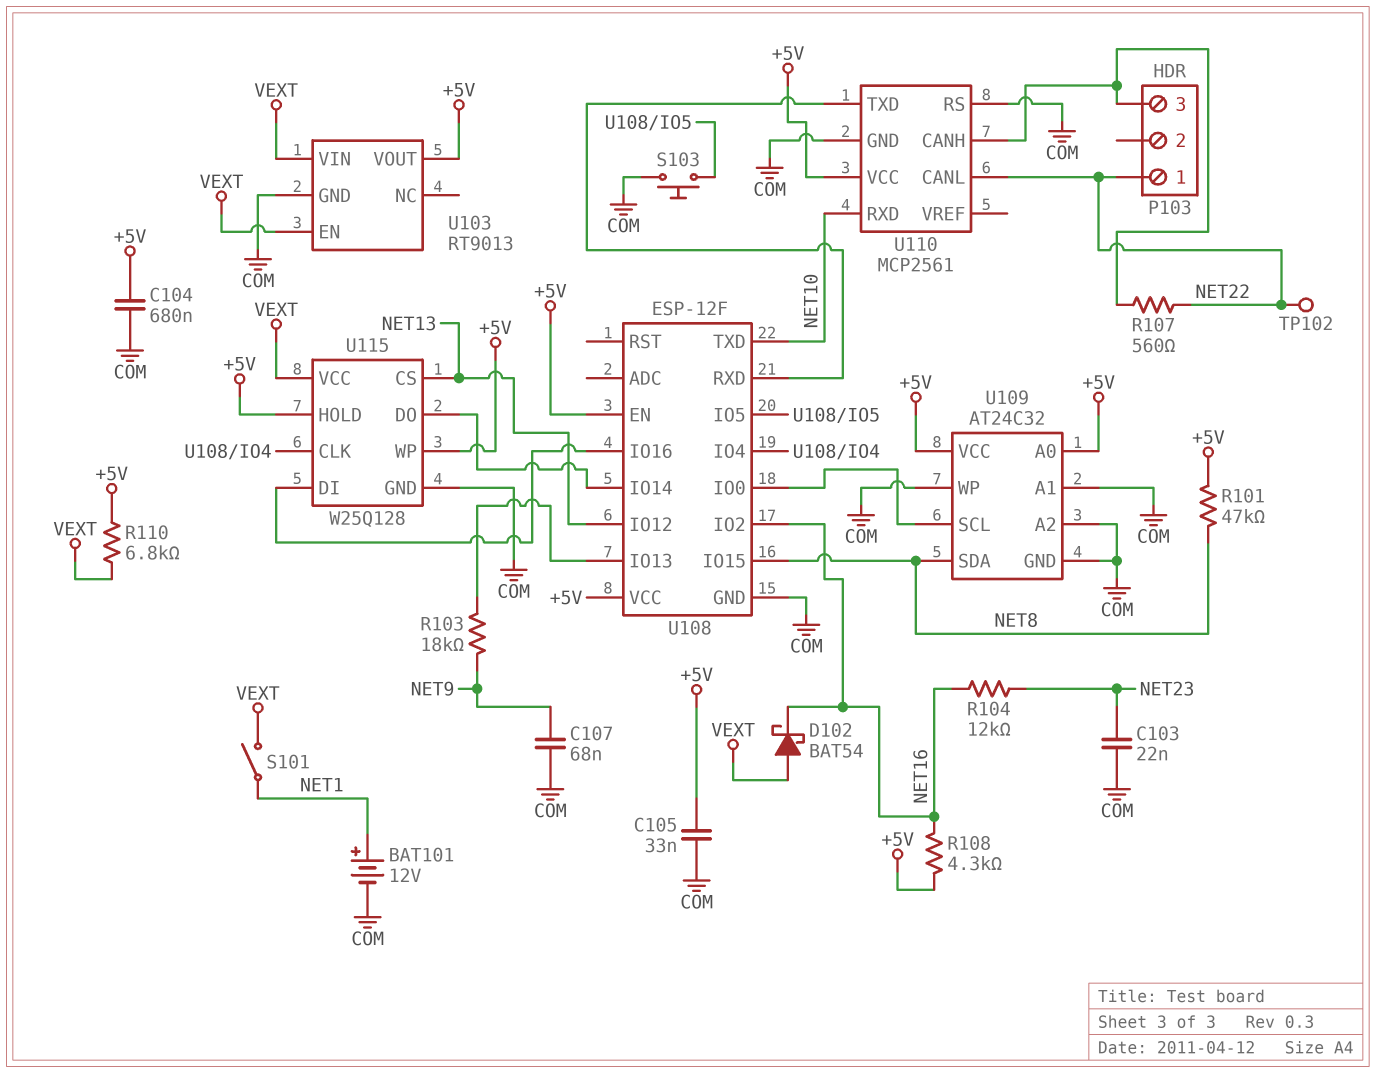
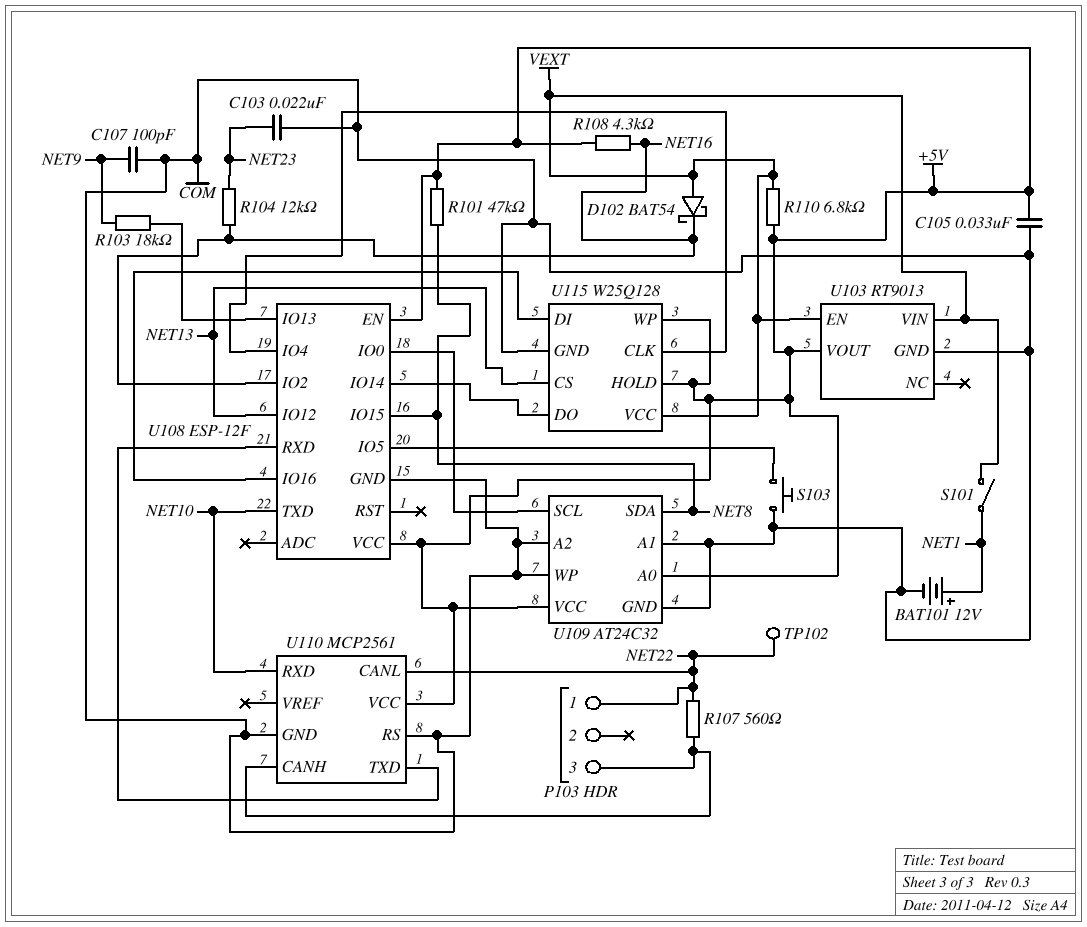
C104: 680nF (+5V, COM) -> none
C107: 68nF (COM, NET9) -> 100pF (COM, NET9)

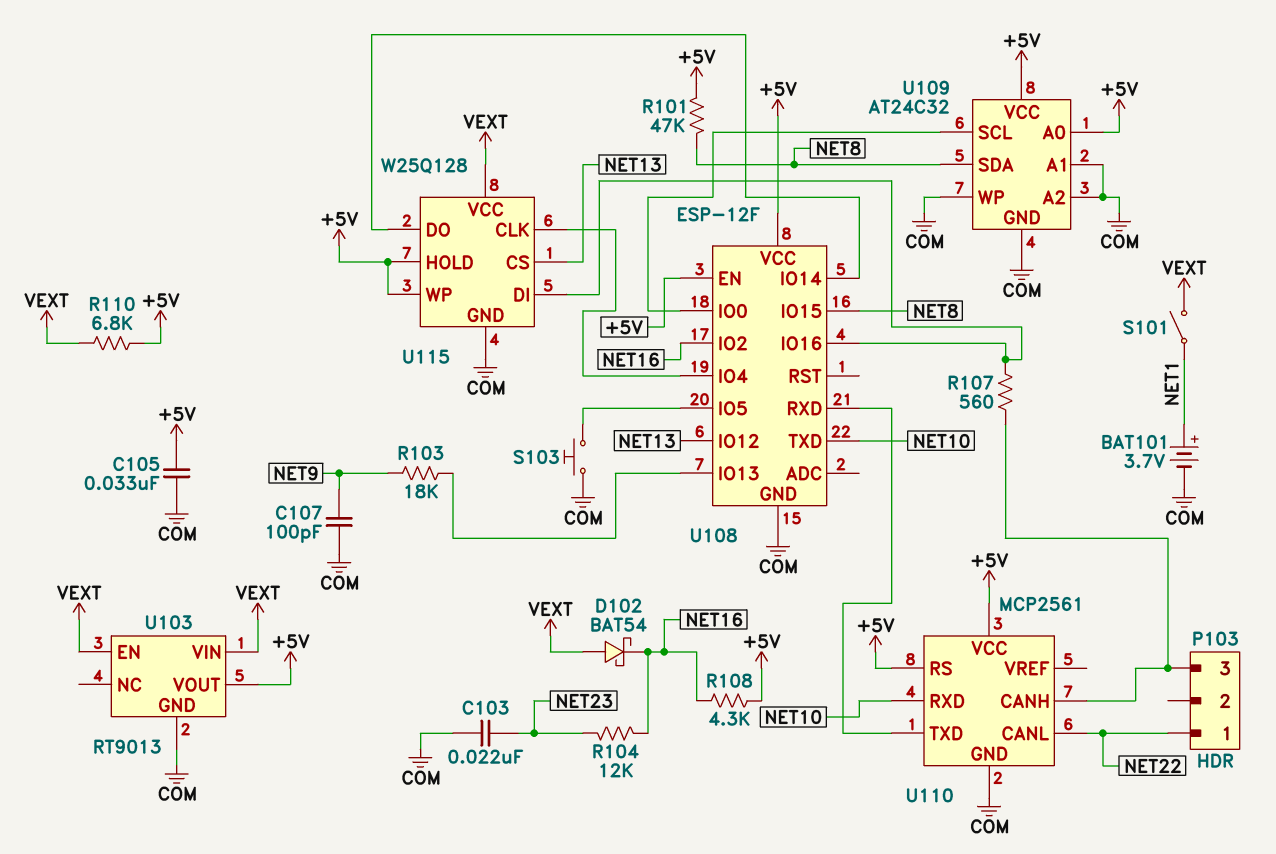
BAT101: 12V (plus NET1, minus COM) -> 3.7V (plus NET1, minus COM)
R107: 560 (NET22, P103/3) -> 560 (P103/3, U108/IO16)
TP102: test point (NET22) -> none
U110 pin RS: COM -> +5V

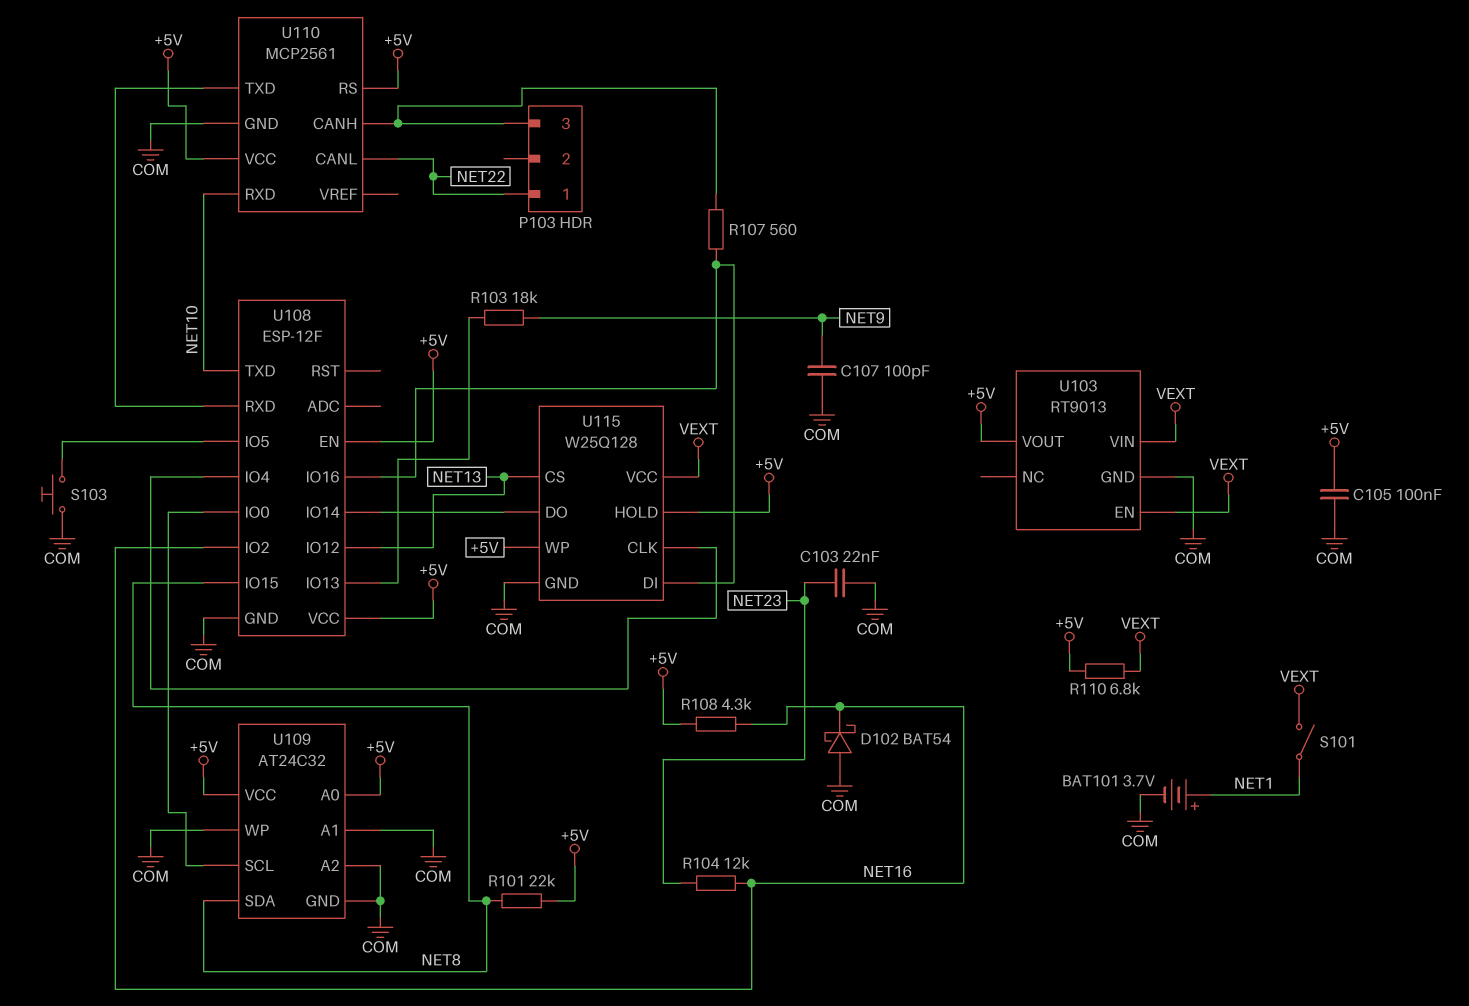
C105: 33nF (+5V, COM) -> 100nF (+5V, COM)
D102: schottky BAT54 (A VEXT, K NET16) -> schottky BAT54 (A COM, K NET16)
R101: 47k (+5V, NET8) -> 22k (+5V, NET8)

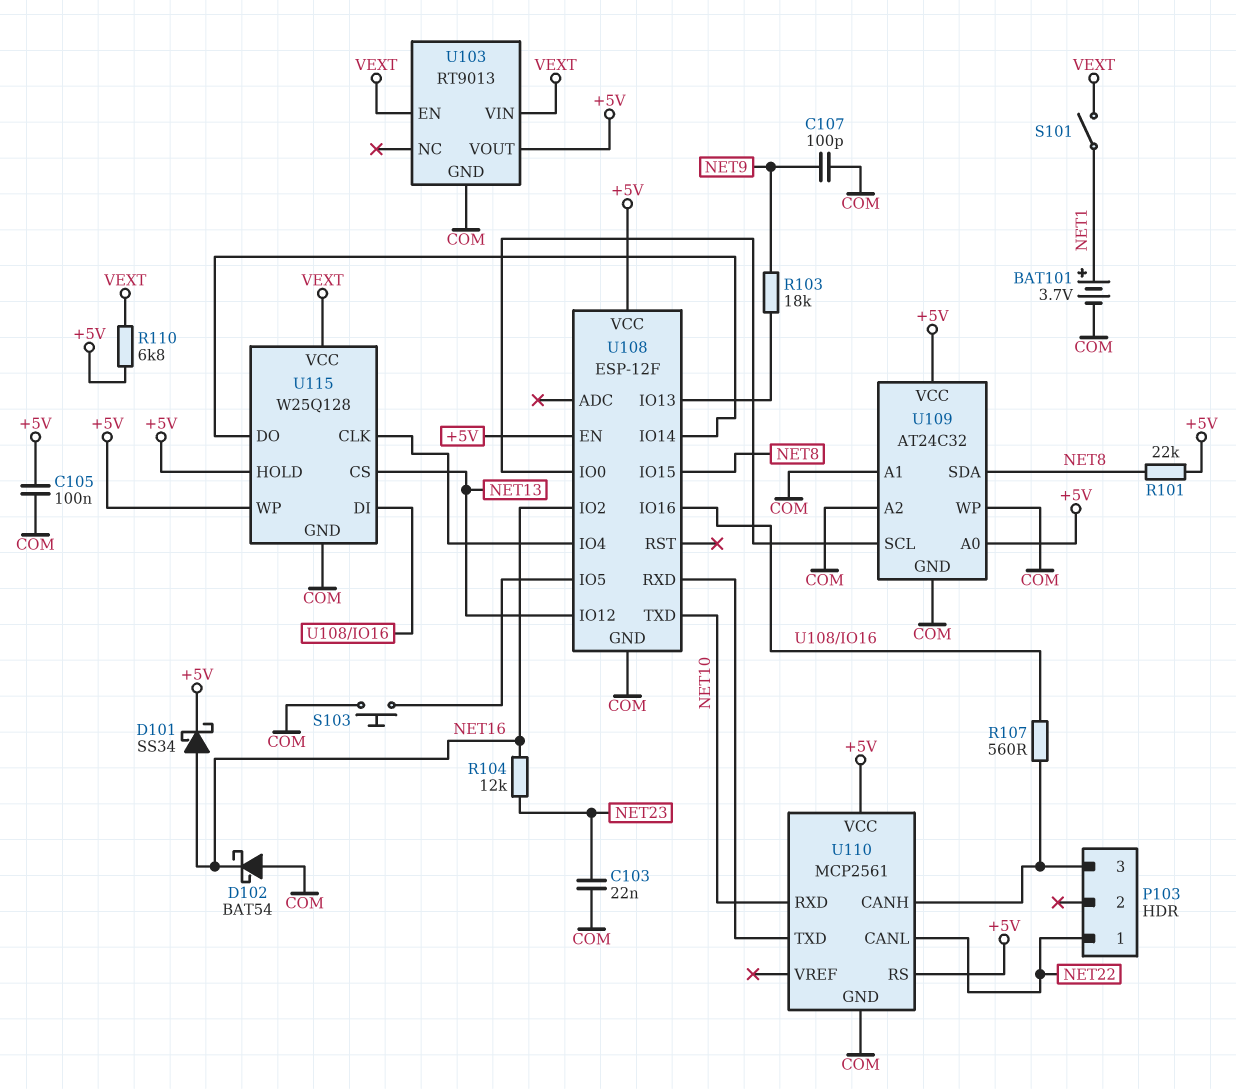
D101: none -> schottky SS34 (A NET16, K +5V)
R108: 4.3k (+5V, NET16) -> none

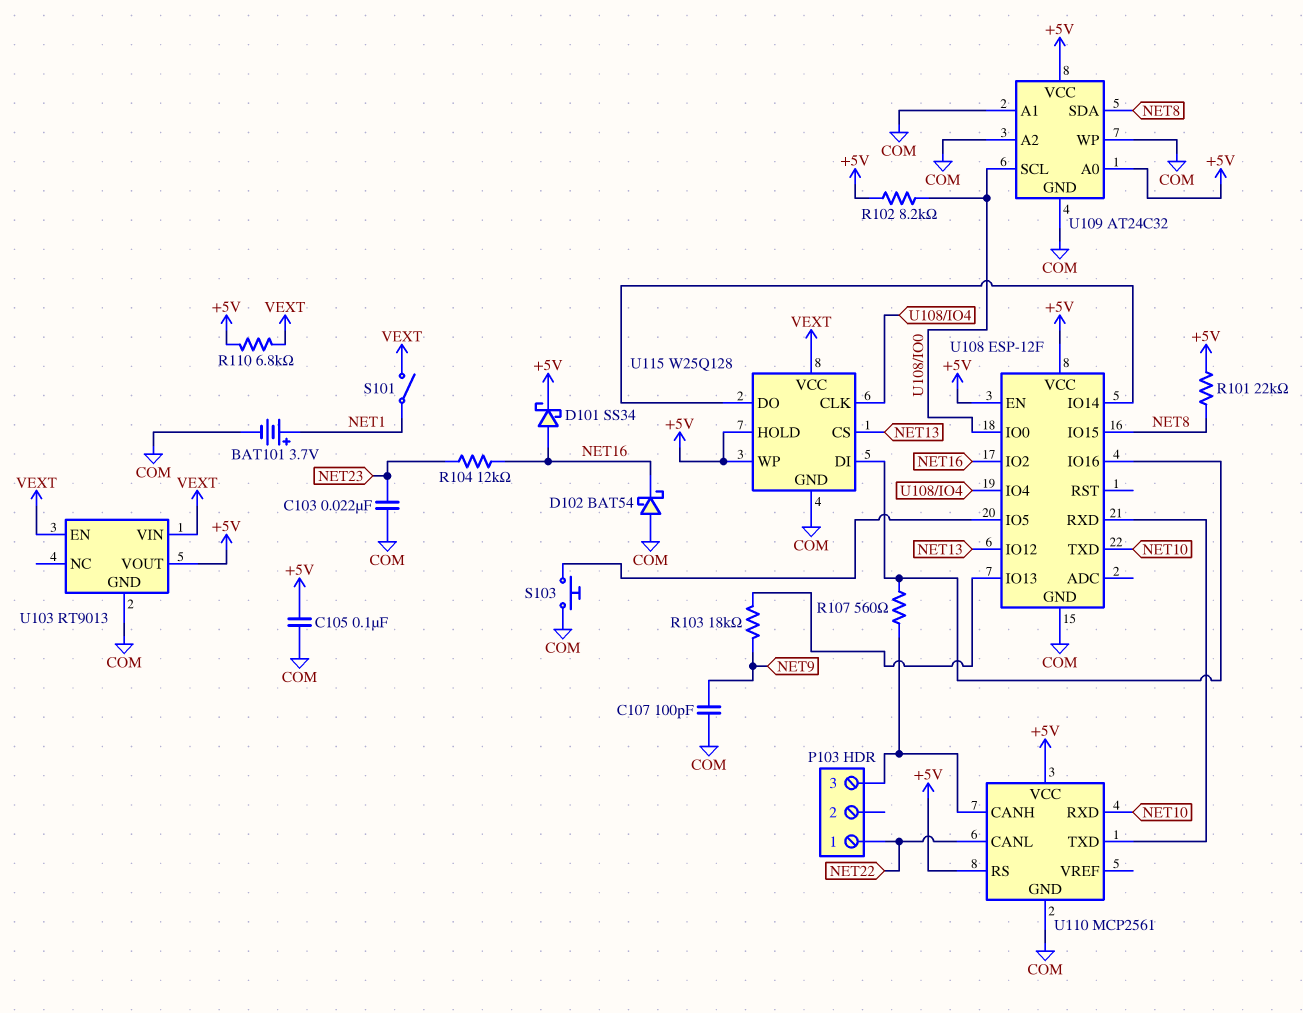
R102: none -> 8.2k (+5V, U108/IO0)

